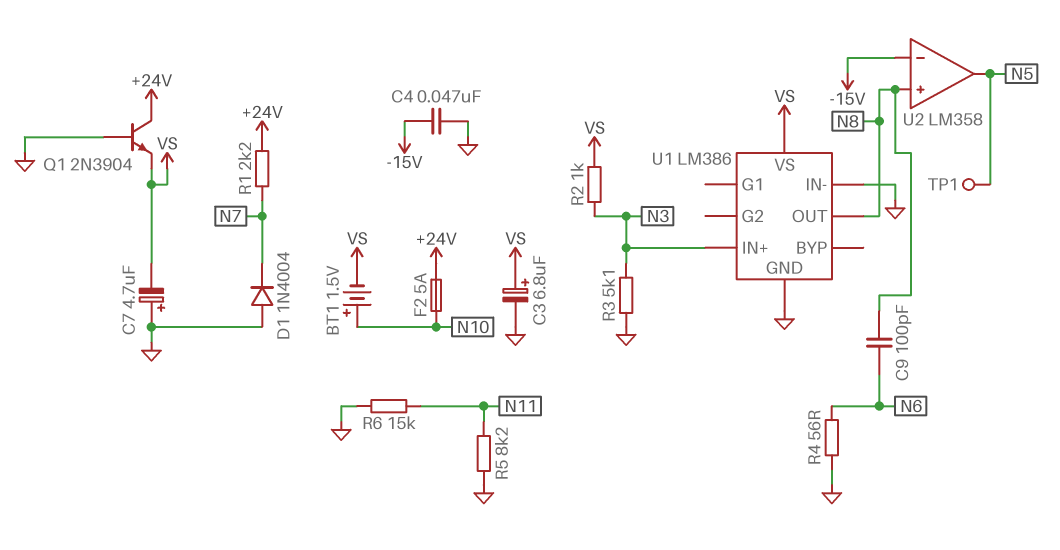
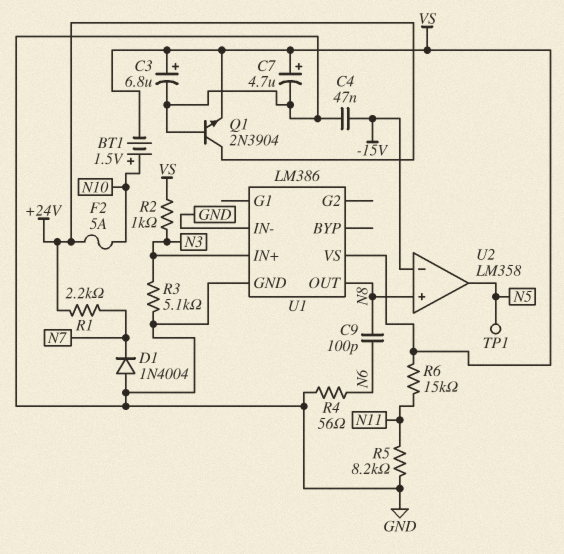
C7: 4.7uF (plus GND, minus VS) -> 4.7uF (plus VS, minus GND)
R6: 15k (GND, N11) -> 15k (N11, VS)

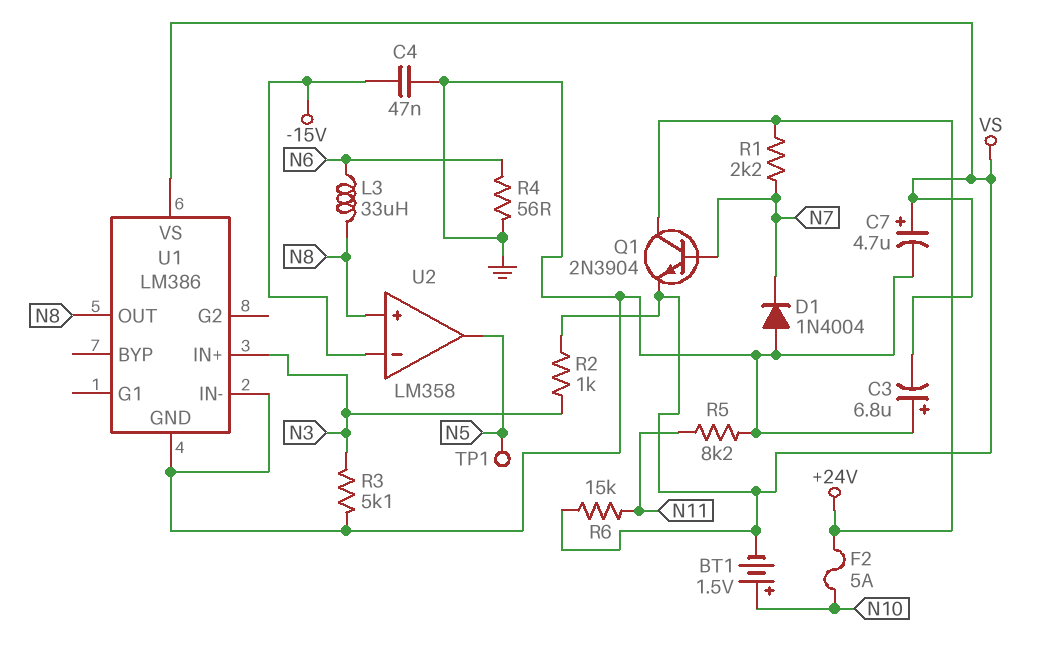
C3: 6.8uF (plus VS, minus GND) -> 6.8uF (plus GND, minus VS)
C9: 100pF (N6, N8) -> none
L3: none -> 33uH (N6, N8)
Q1: NPN 2N3904 (B GND, C +24V, E VS) -> NPN 2N3904 (B N7, C +24V, E VS)

